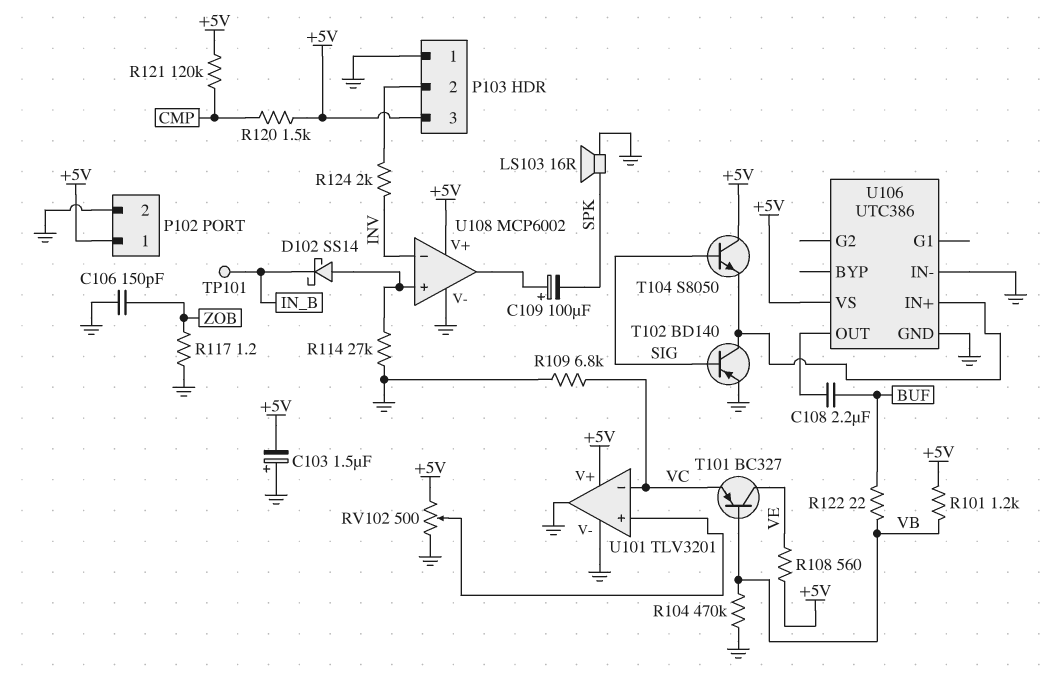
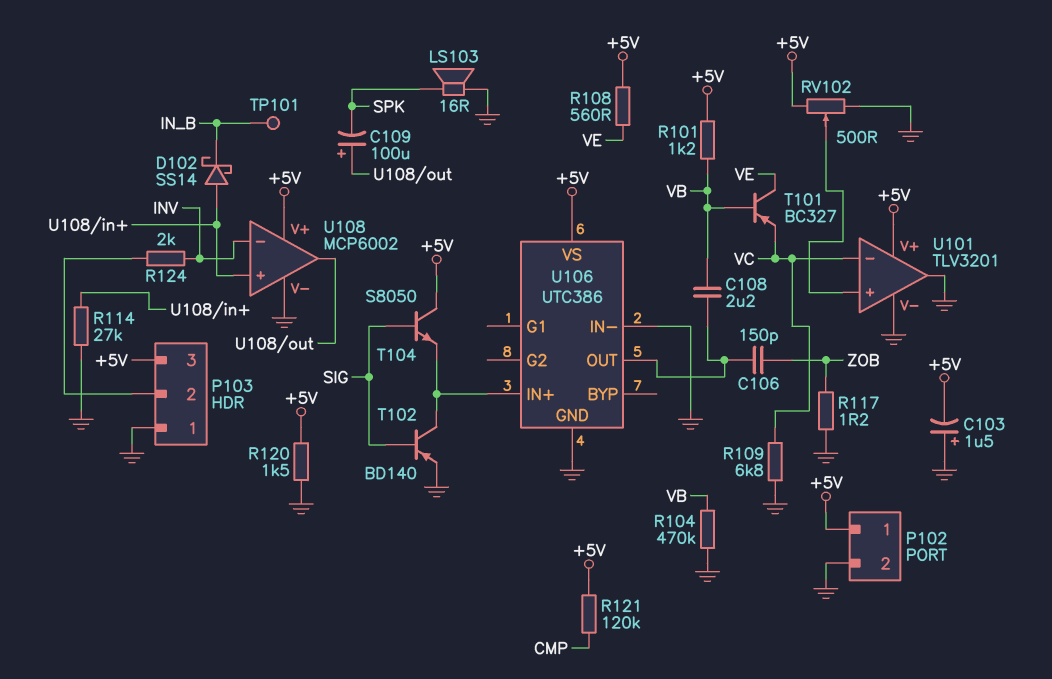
C106: 150pF (GND, ZOB) -> 150pF (U106/OUT, ZOB)
C108: 2.2uF (BUF, U106/OUT) -> 2.2uF (U106/OUT, VB)
R120: 1.5k (+5V, CMP) -> 1.5k (+5V, GND)
R122: 22 (BUF, VB) -> none

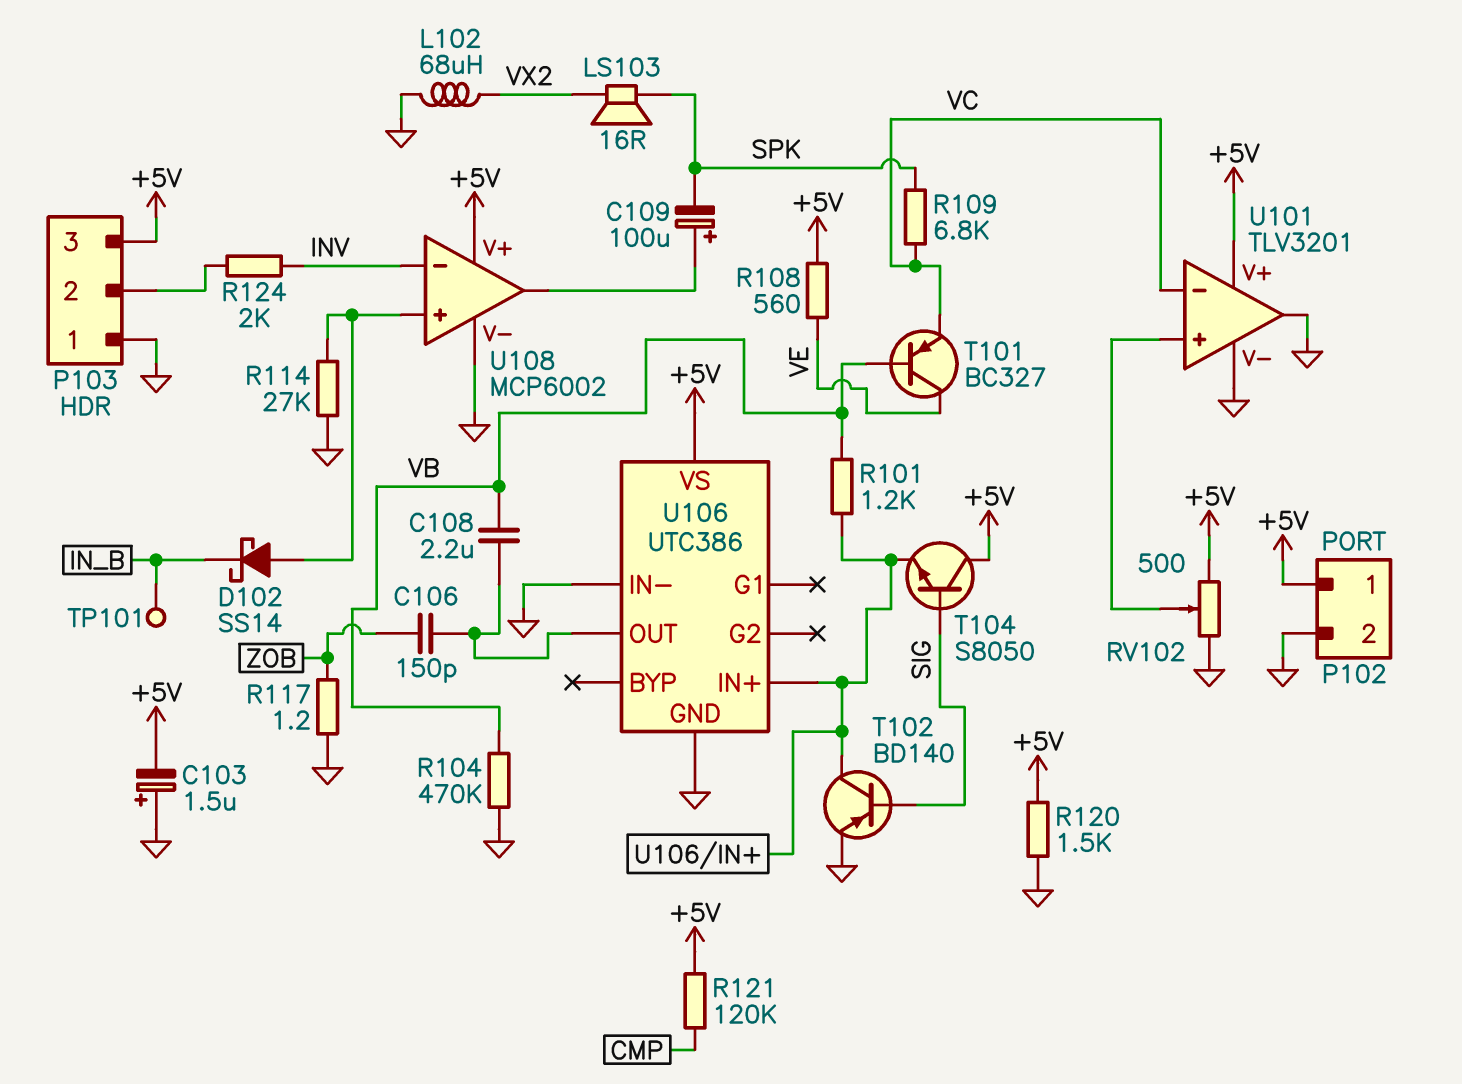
L102: none -> 68uH (GND, VX2)
LS103: speaker 16R (GND, SPK) -> speaker 16R (SPK, VX2)
R101: 1.2k (+5V, VB) -> 1.2k (U106/IN+, VB)
R109: 6.8k (GND, VC) -> 6.8k (SPK, VC)

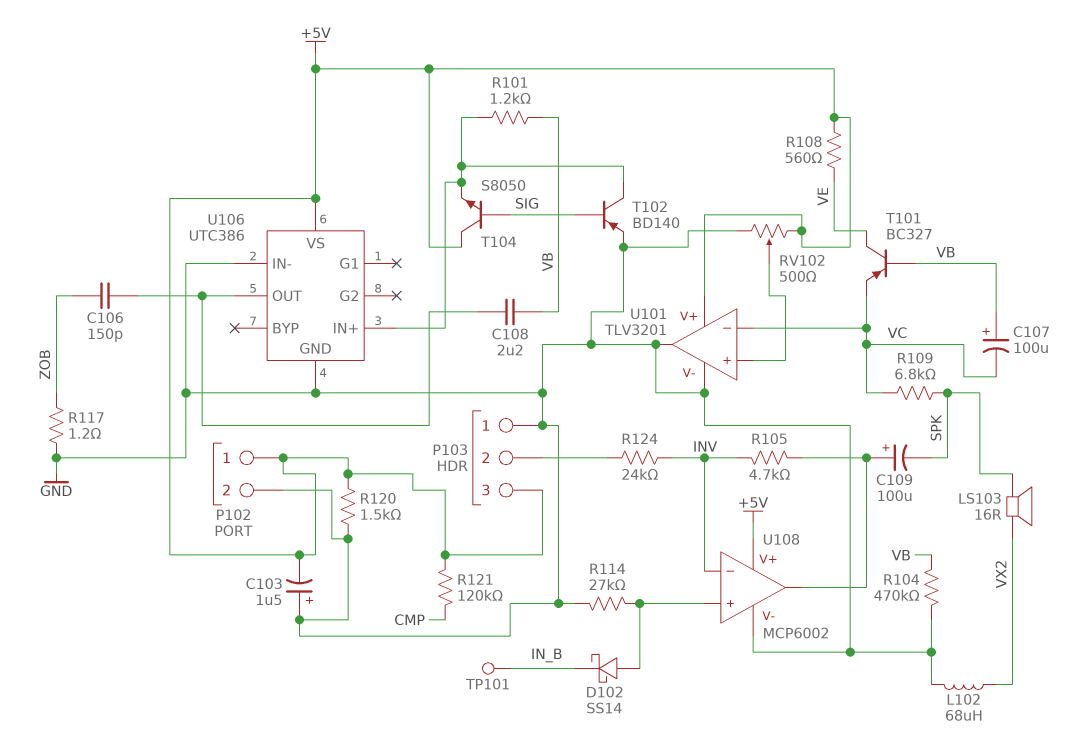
C107: none -> 100uF (plus VB, minus VC)
R105: none -> 4.7k (INV, U108/out)
R124: 2k (INV, P103/2) -> 24k (INV, P103/2)

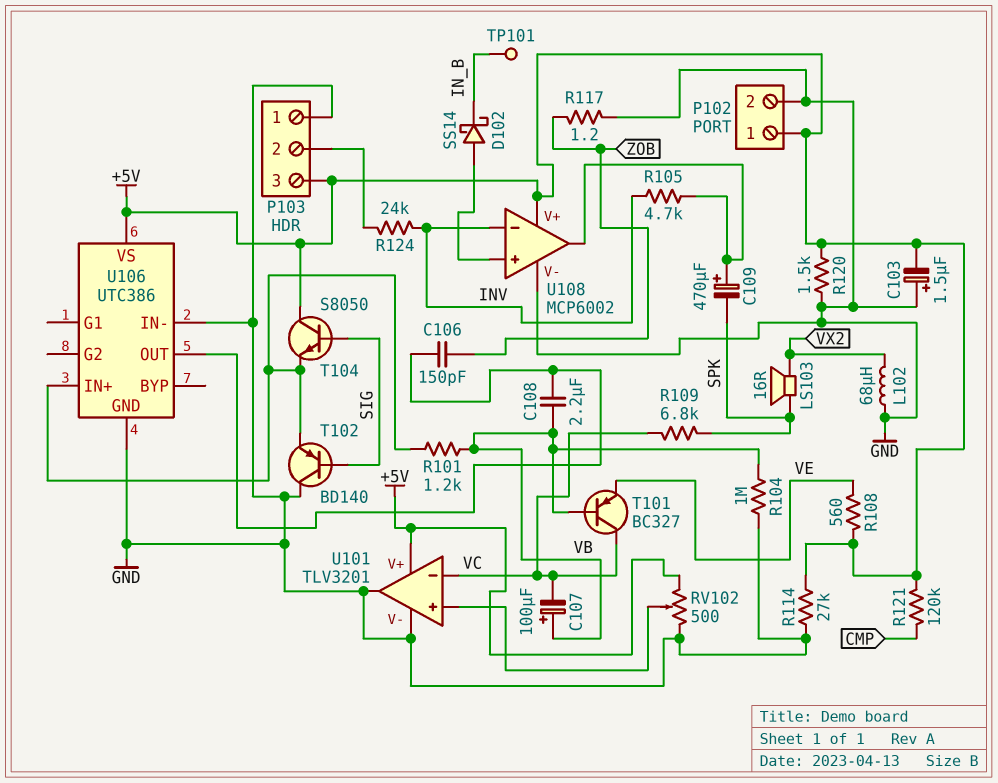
C109: 100uF (plus U108/out, minus SPK) -> 470uF (plus U108/out, minus SPK)
R104: 470k (GND, VB) -> 1M (GND, VB)
R114: 27k (GND, U108/in+) -> 27k (+5V, GND)
T101: PNP BC327 (B VB, C VE, E VC) -> PNP BC327 (B VB, C VC, E VE)
T102: PNP BD140 (B SIG, C U106/IN+, E GND) -> PNP BD140 (B SIG, C GND, E U106/IN+)

